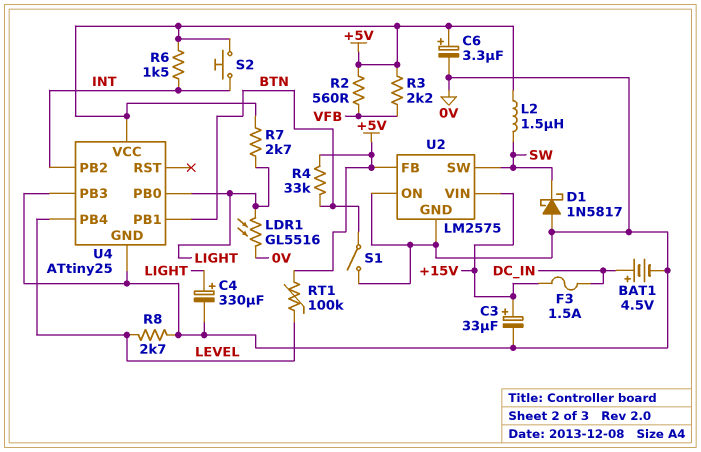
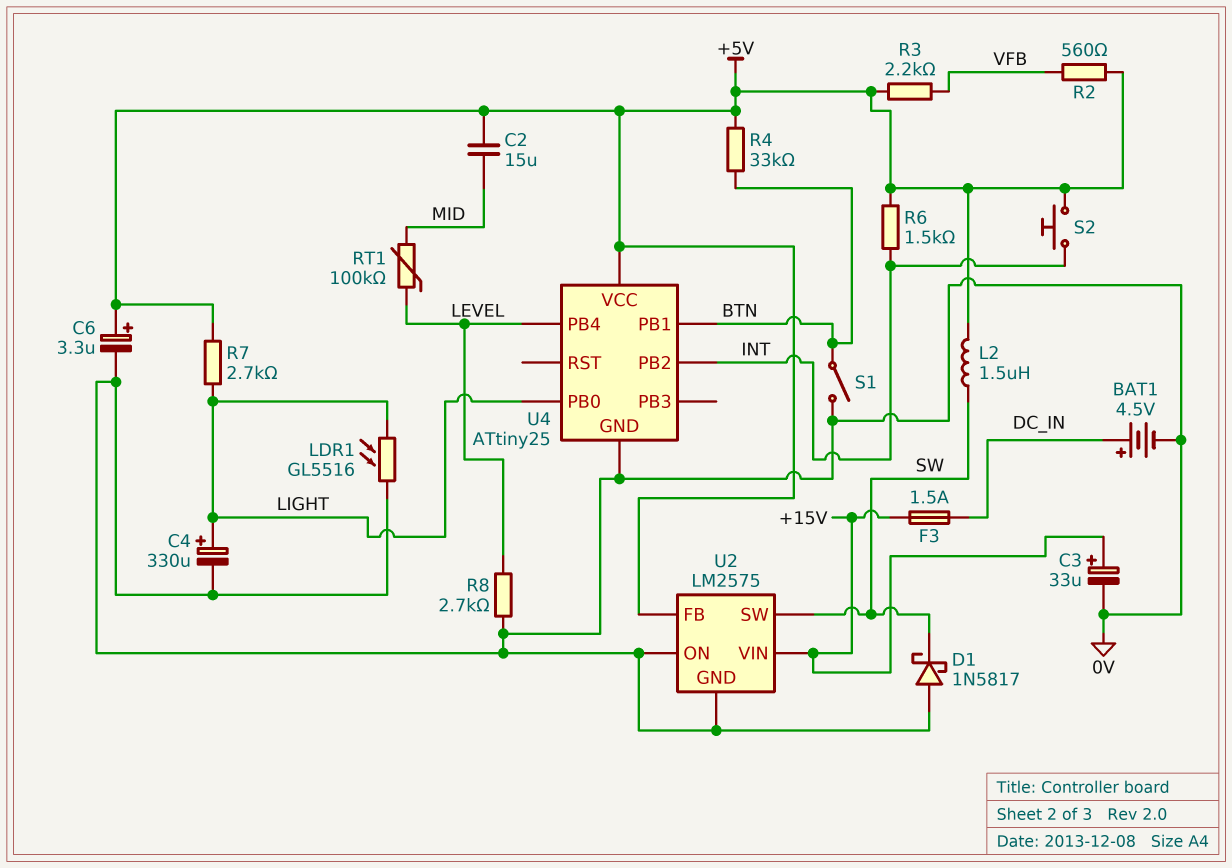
C2: none -> 15uF (+5V, MID)
RT1: 100k (+5V, LEVEL) -> 100k (LEVEL, MID)
U4 pin PB3: 0V -> none

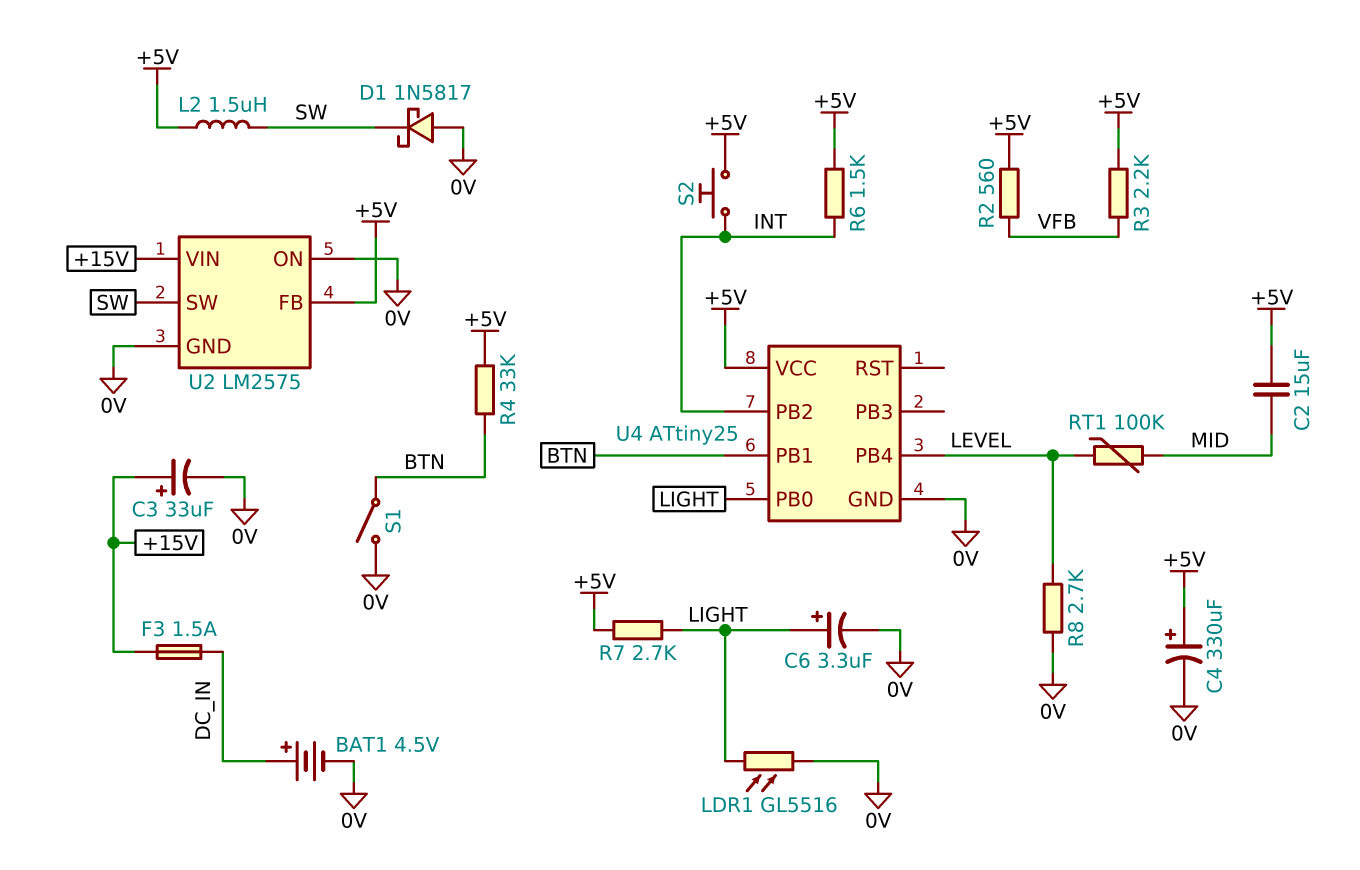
C4: 330uF (plus LIGHT, minus 0V) -> 330uF (plus +5V, minus 0V)
C6: 3.3uF (plus +5V, minus 0V) -> 3.3uF (plus LIGHT, minus 0V)

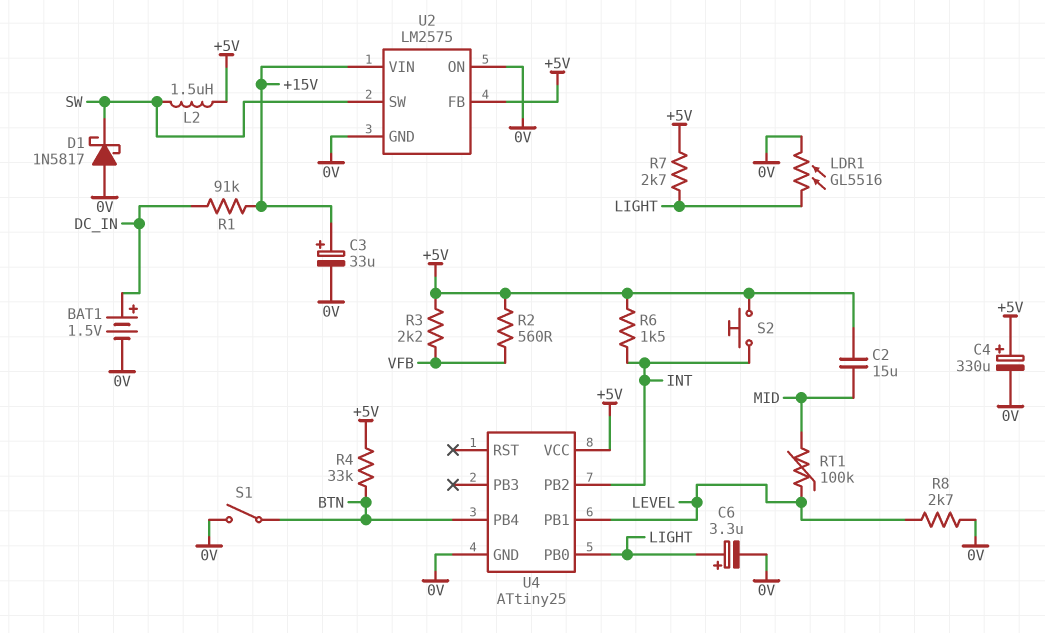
BAT1: 4.5V (plus DC_IN, minus 0V) -> 1.5V (plus DC_IN, minus 0V)
F3: 1.5A (+15V, DC_IN) -> none
R1: none -> 91k (+15V, DC_IN)
U4 pin PB1: BTN -> LEVEL
U4 pin PB4: LEVEL -> BTN

